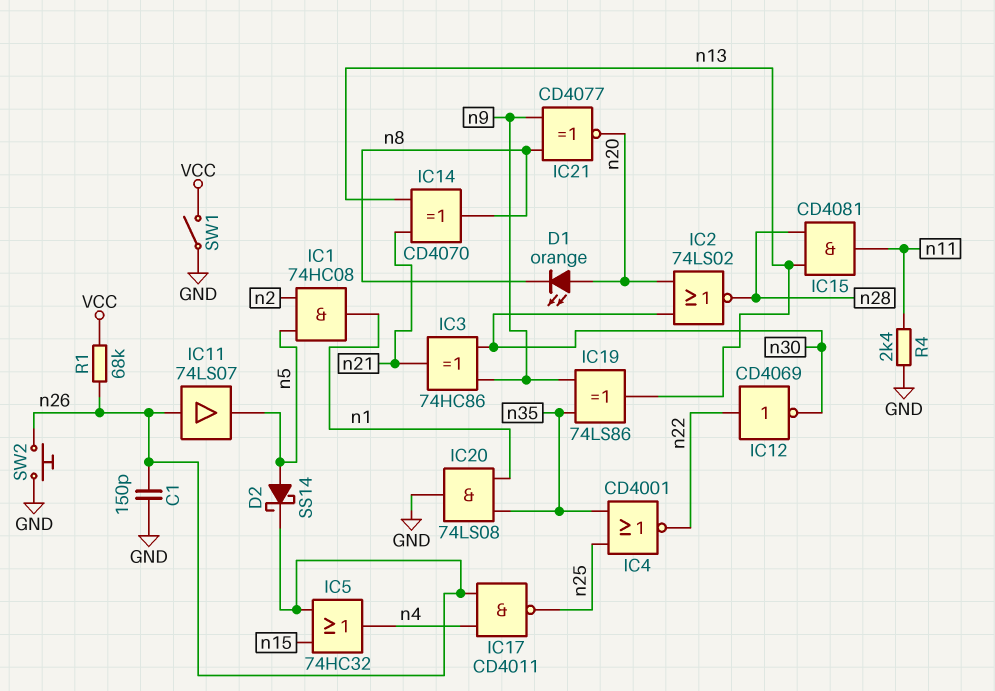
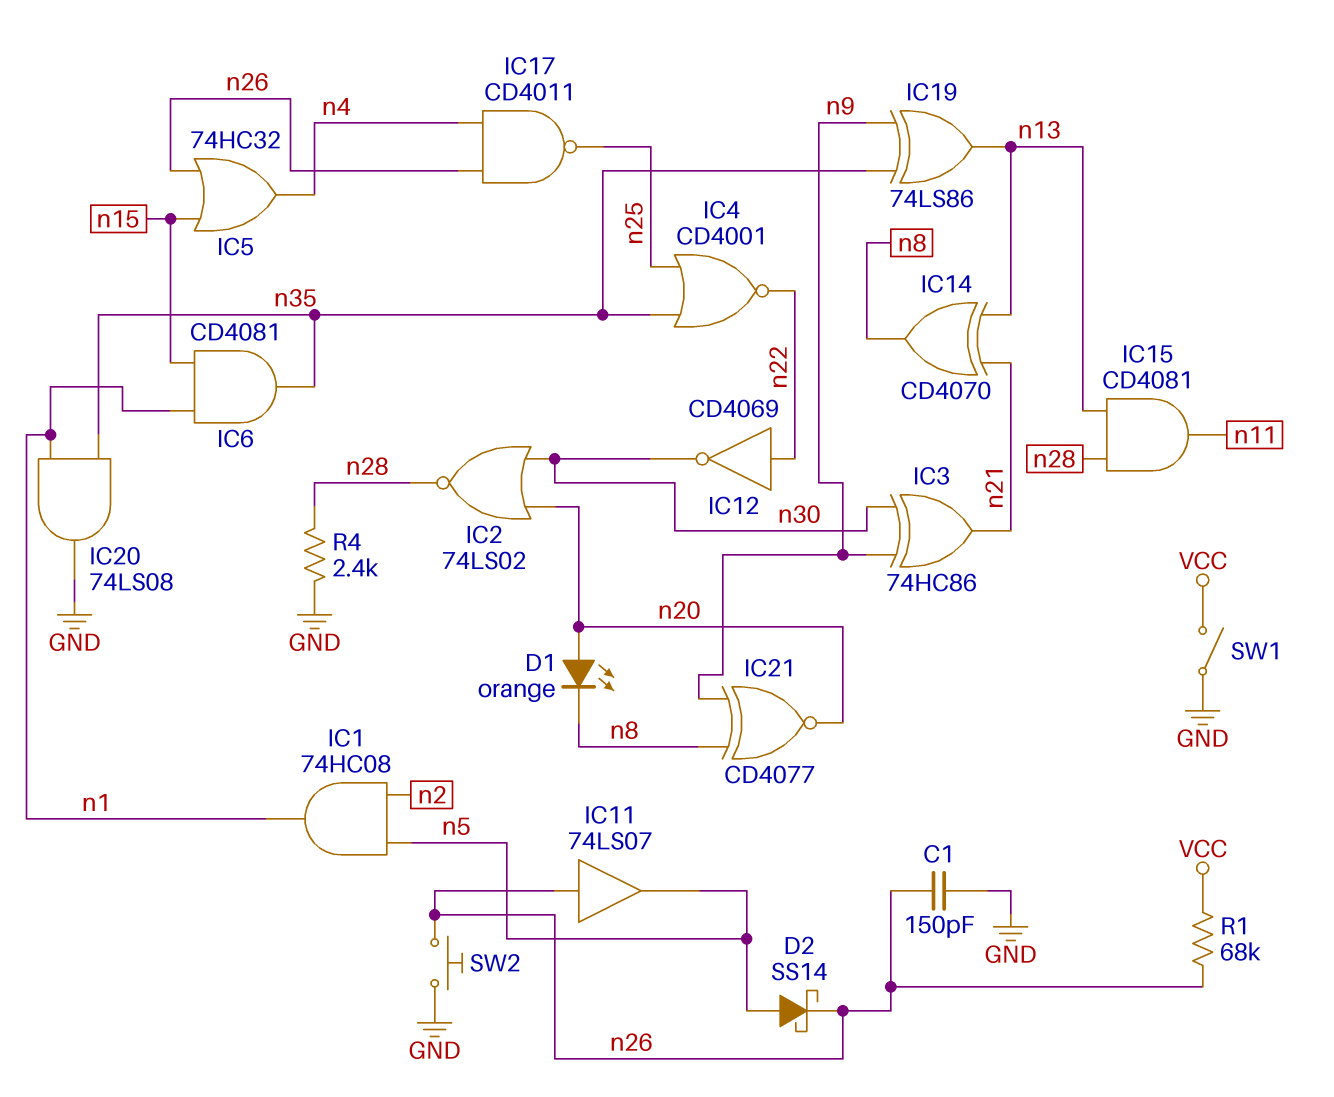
IC6: none -> AND CD4081 (in n1, in n15, out n35)
R4: 2.4k (GND, n11) -> 2.4k (GND, n28)

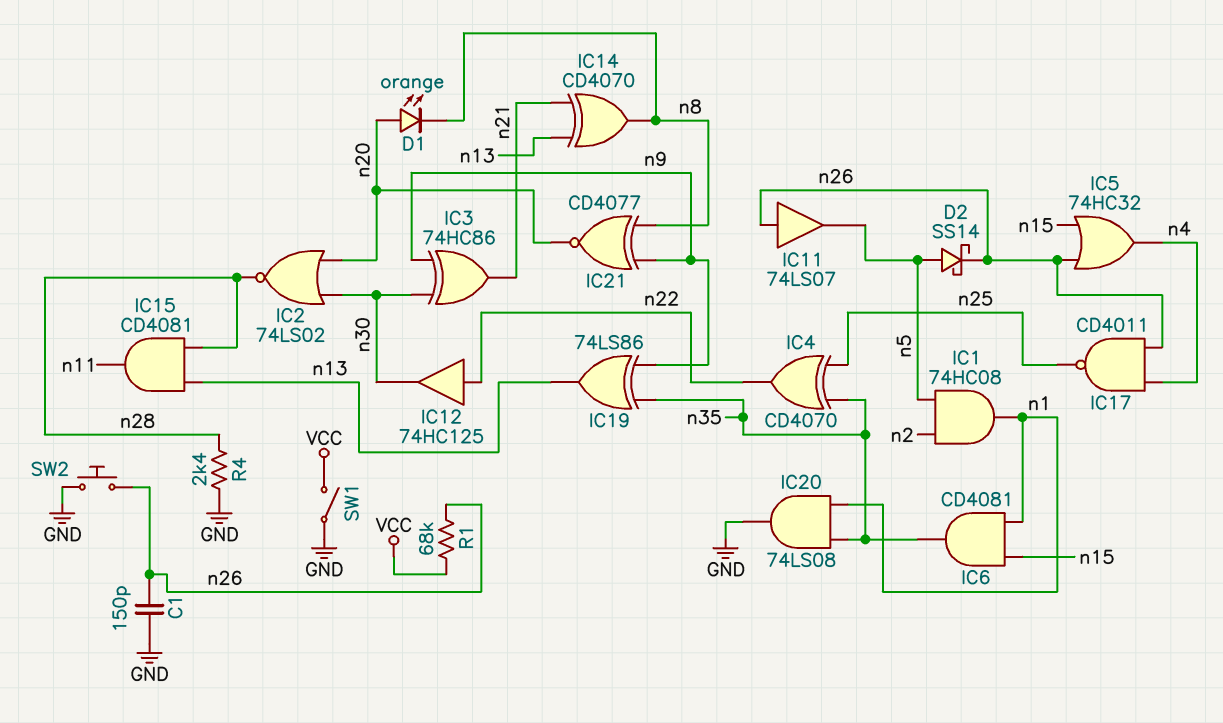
IC4: NOR CD4001 (in n25, in n35, out n22) -> XOR CD4070 (in n25, in n35, out n22)
IC12: NOT CD4069 (in n22, out n30) -> buffer 74HC125 (in n22, out n30)

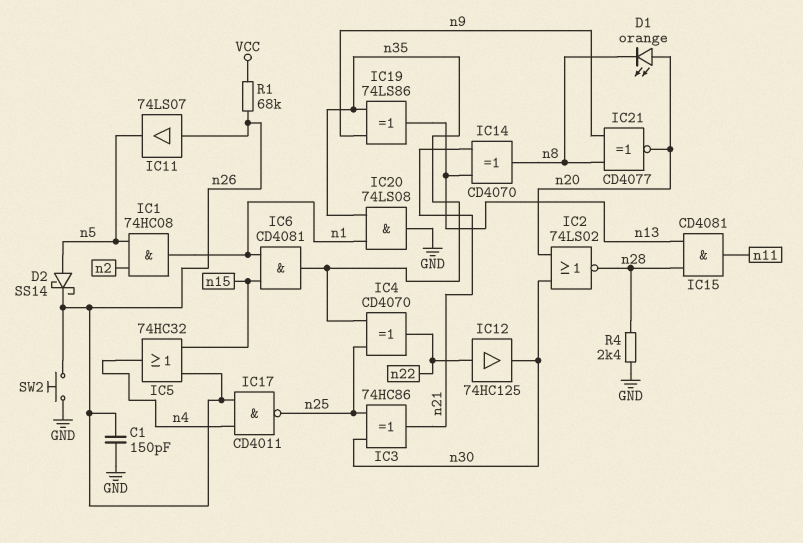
IC3: XOR 74HC86 (in n9, in n30, out n21) -> XOR 74HC86 (in n25, in n30, out n21)
SW1: switch (GND, VCC) -> none

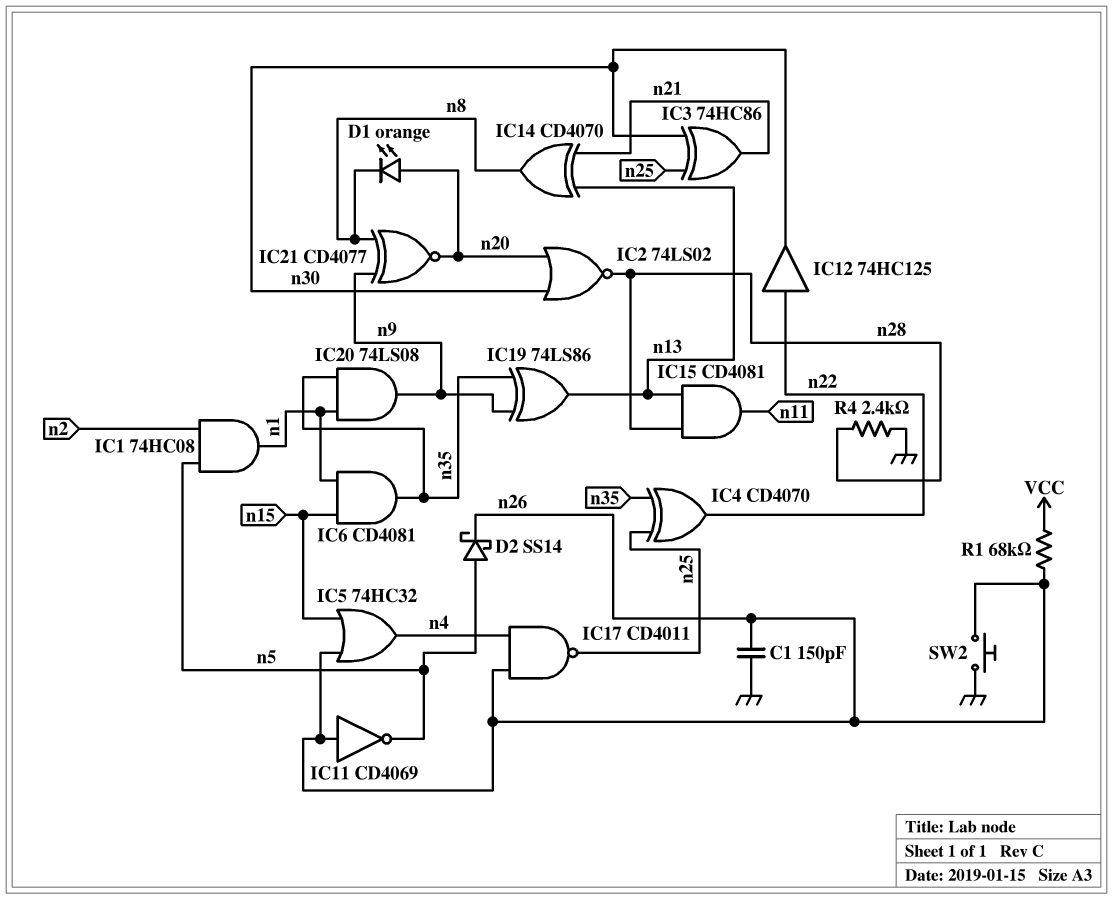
IC11: buffer 74LS07 (in n26, out n5) -> NOT CD4069 (in n26, out n5)
IC20: AND 74LS08 (in n1, in n35, out GND) -> AND 74LS08 (in n1, in n35, out n9)

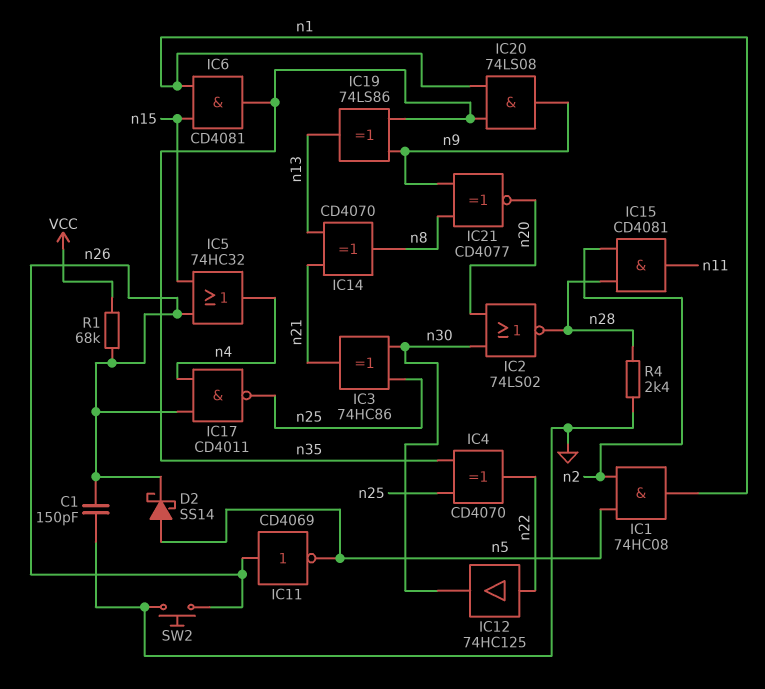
D1: LED orange (A n20, K n8) -> none
IC15: AND CD4081 (in n13, in n28, out n11) -> AND CD4081 (in n2, in n28, out n11)

